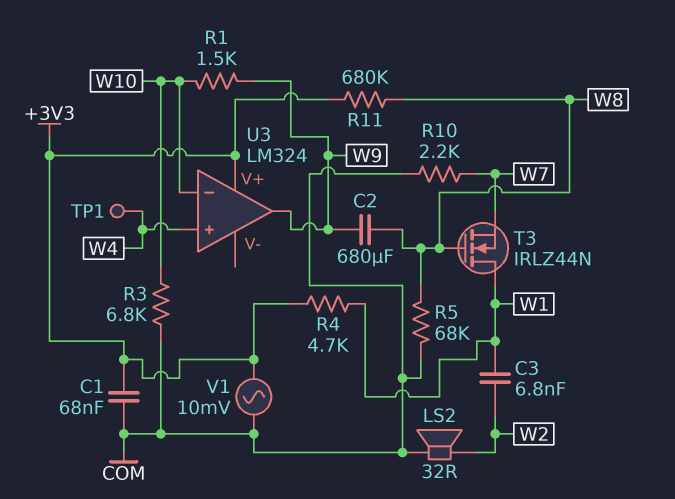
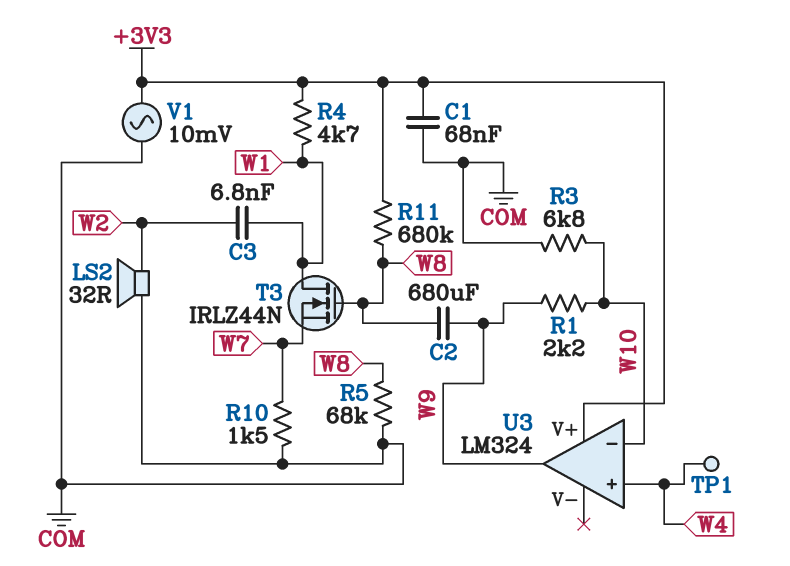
R1: 1.5k (W9, W10) -> 2.2k (W9, W10)
R10: 2.2k (COM, W7) -> 1.5k (COM, W7)

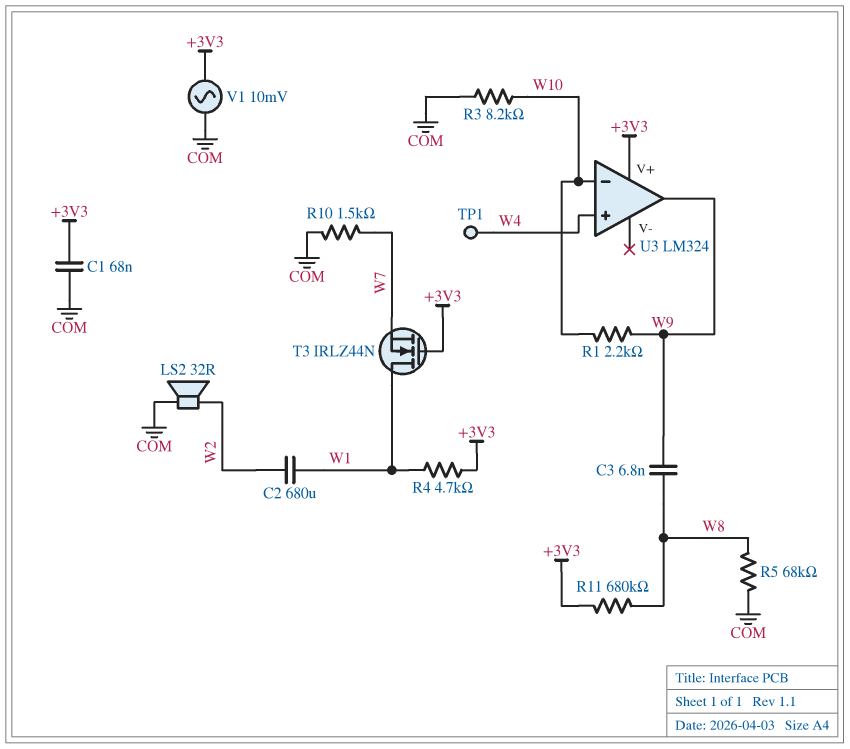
C2: 680uF (W8, W9) -> 680uF (W1, W2)
C3: 6.8nF (W1, W2) -> 6.8nF (W8, W9)
R3: 6.8k (COM, W10) -> 8.2k (COM, W10)
T3: NMOS IRLZ44N (G W8, D W1, S W7) -> NMOS IRLZ44N (G +3V3, D W1, S W7)

